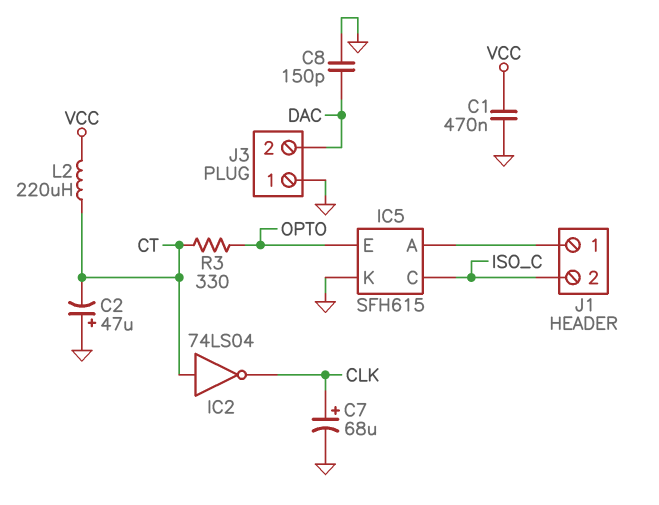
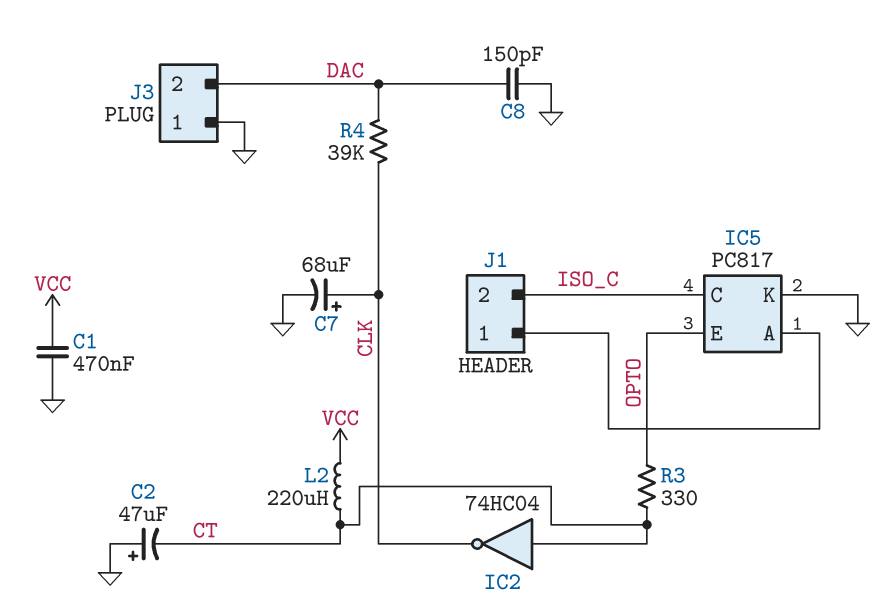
IC2: NOT 74LS04 (in CT, out CLK) -> NOT 74HC04 (in CT, out CLK)
IC5: SFH615 -> PC817
R4: none -> 39k (CLK, DAC)

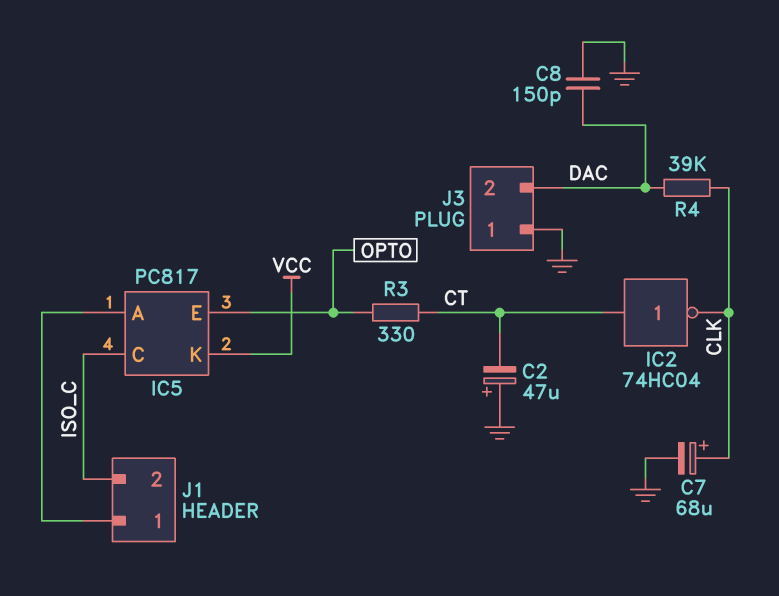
C1: 470nF (GND, VCC) -> none
IC5 pin K: GND -> VCC
L2: 220uH (CT, VCC) -> none

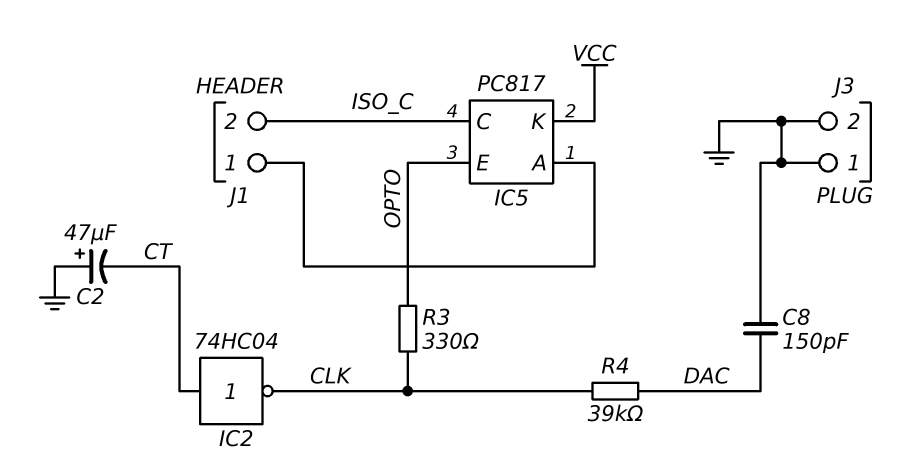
C7: 68uF (plus CLK, minus GND) -> none
J3 pin 2: DAC -> GND
R3: 330 (CT, OPTO) -> 330 (CLK, OPTO)

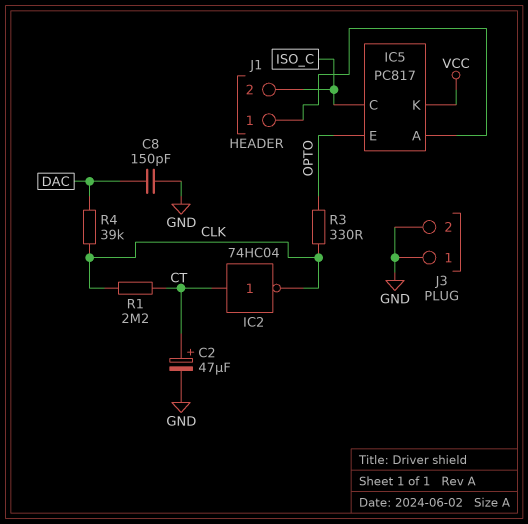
C2: 47uF (plus GND, minus CT) -> 47uF (plus CT, minus GND)
R1: none -> 2.2M (CLK, CT)

